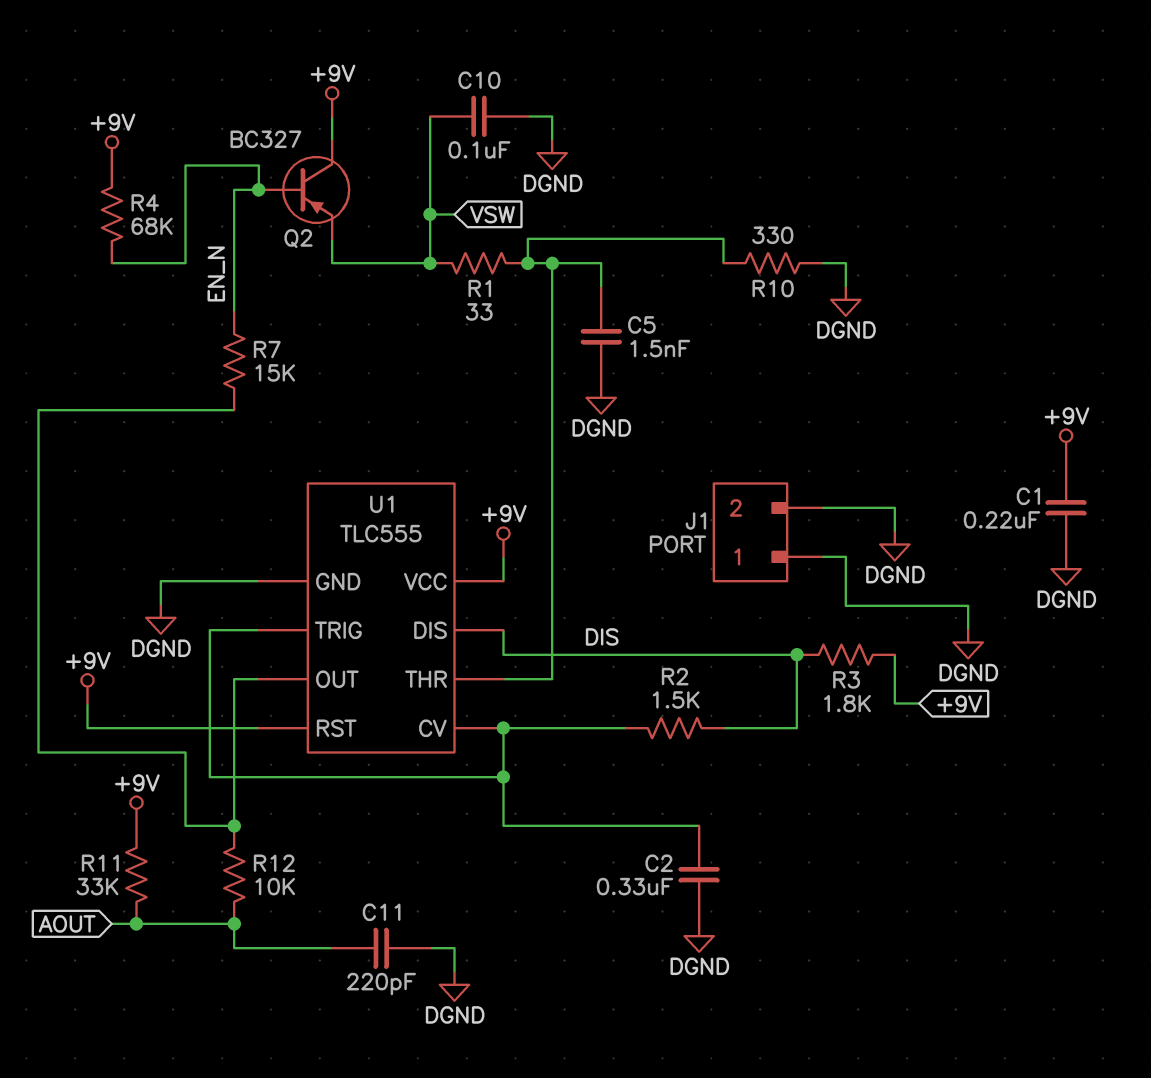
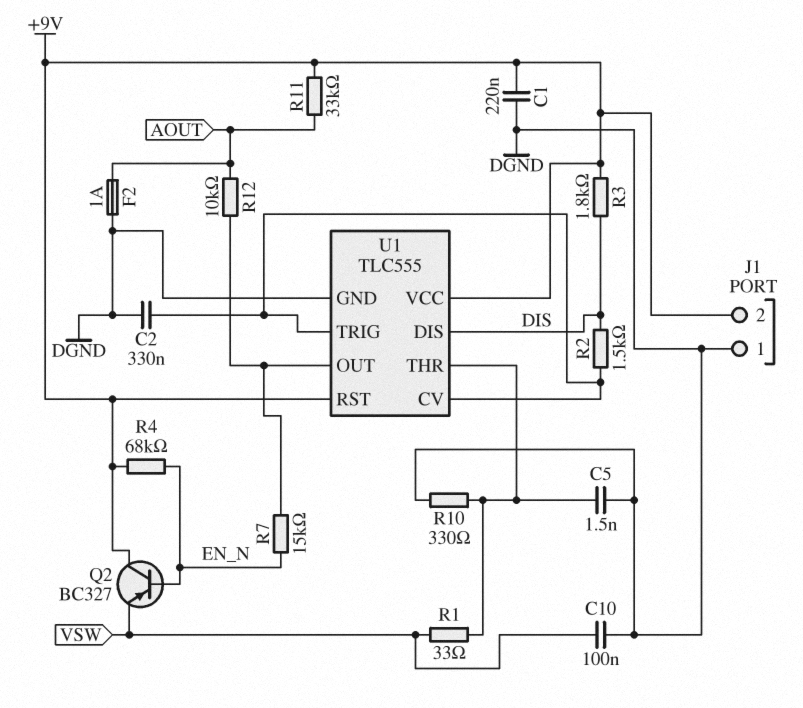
C11: 220pF (AOUT, DGND) -> none
F2: none -> 1A (AOUT, DGND)
J1 pin 2: DGND -> +9V

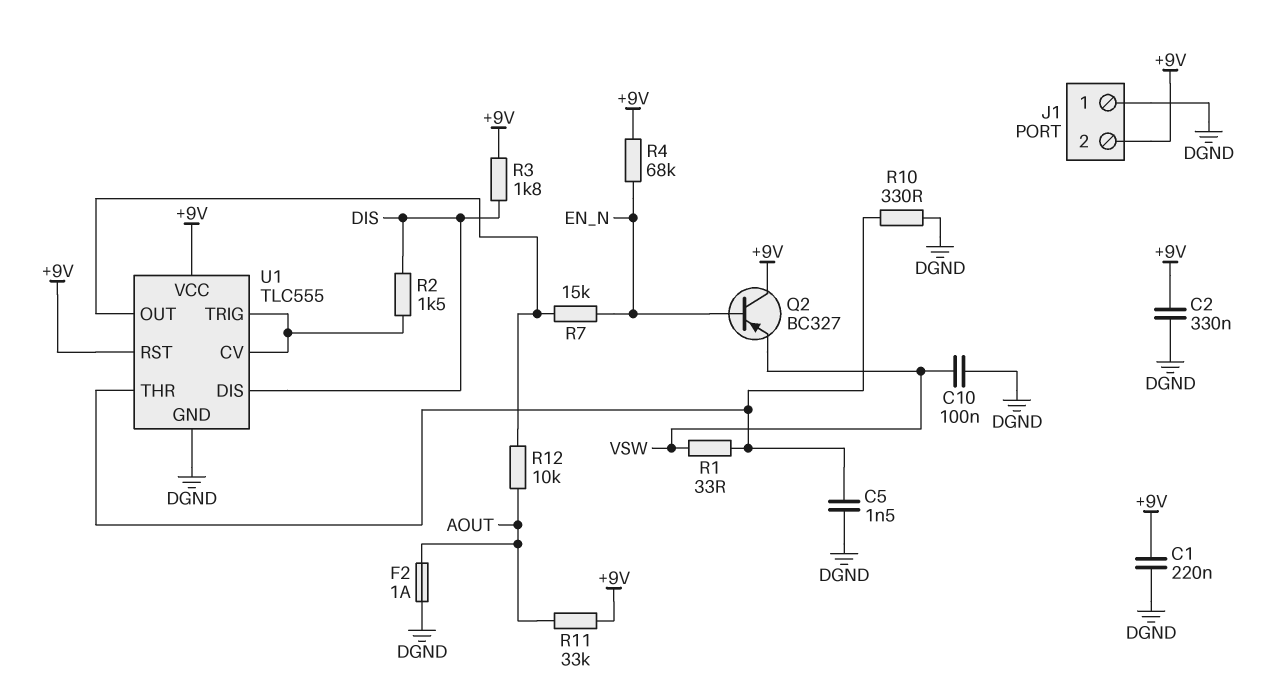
C2: 330nF (DGND, U1/CV) -> 330nF (+9V, DGND)

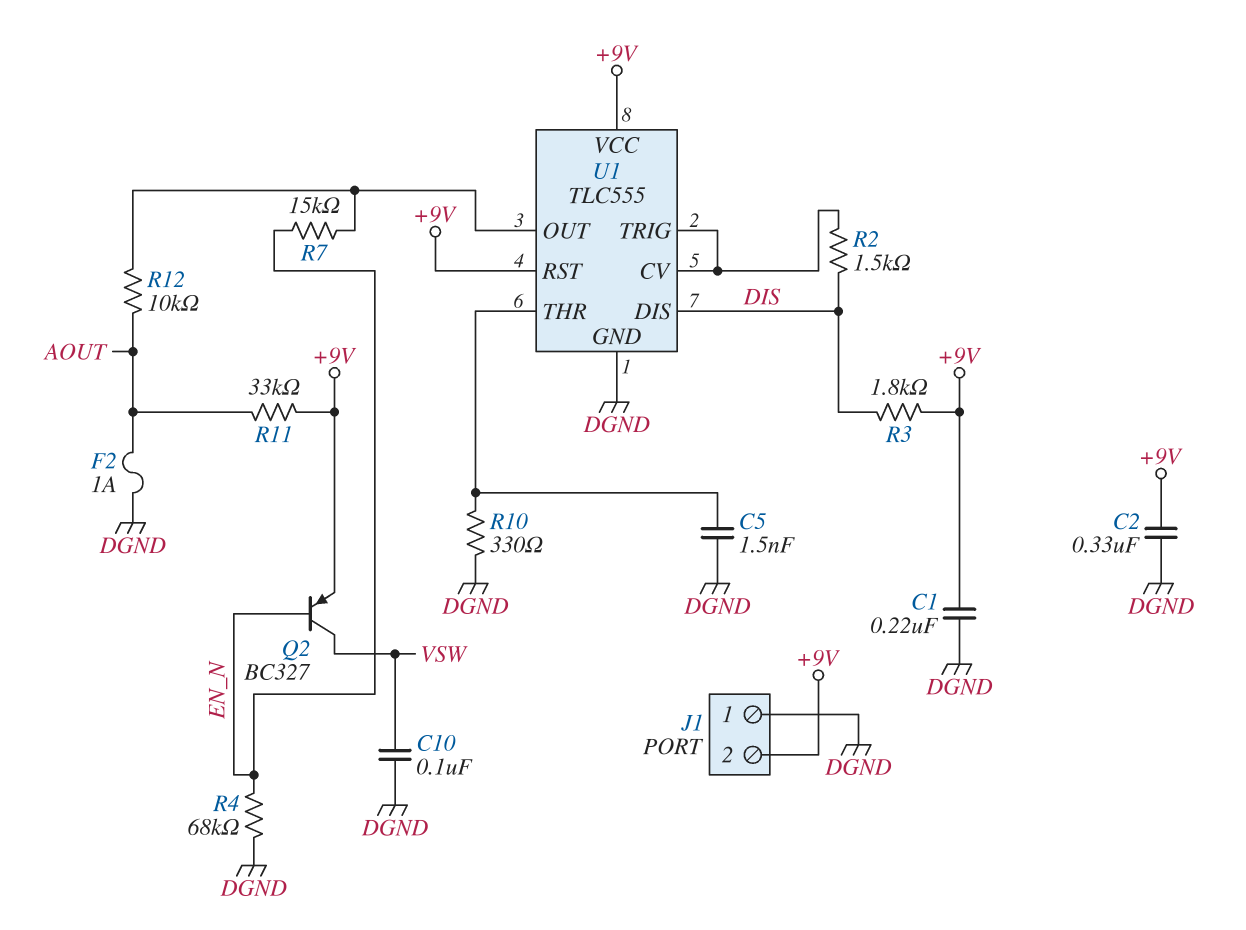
Q2: PNP BC327 (B EN_N, C +9V, E VSW) -> PNP BC327 (B EN_N, C VSW, E +9V)
R1: 33 (U1/THR, VSW) -> none
R4: 68k (+9V, EN_N) -> 68k (DGND, EN_N)

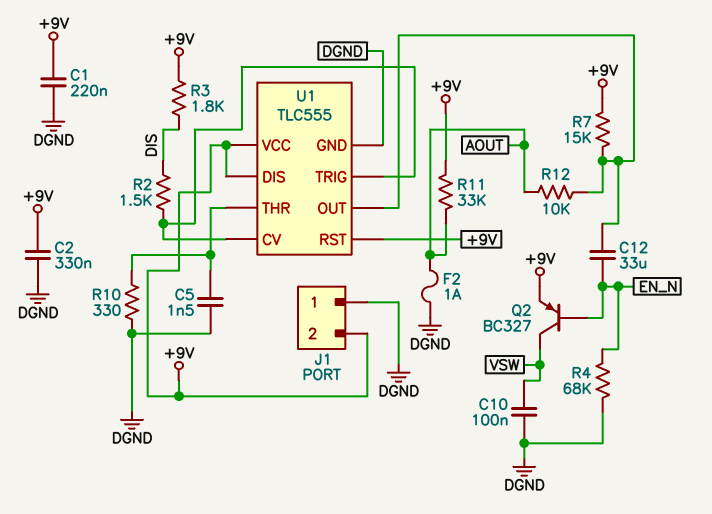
C12: none -> 33uF (EN_N, U1/OUT)
R7: 15k (EN_N, U1/OUT) -> 15k (+9V, U1/OUT)
U1 pin DIS: DIS -> +9V

